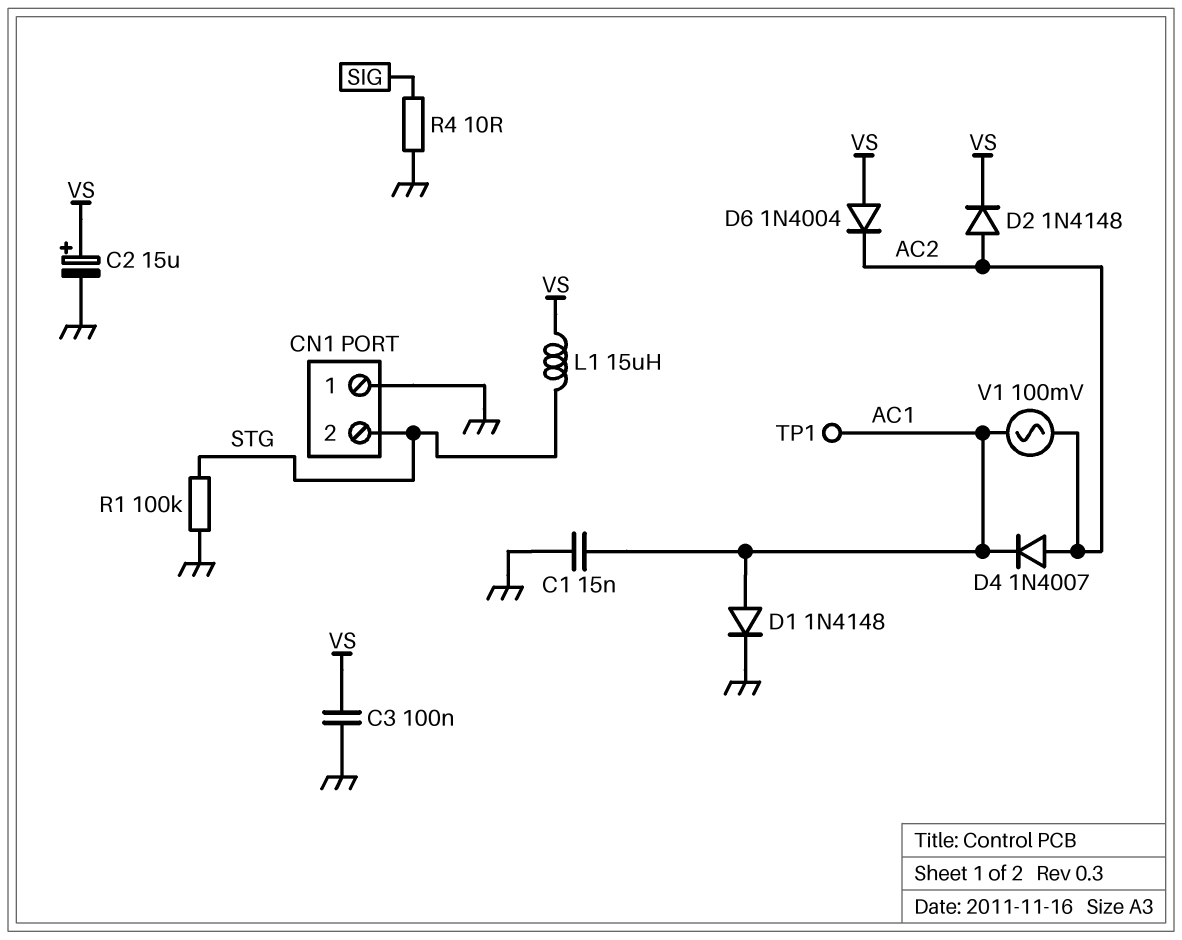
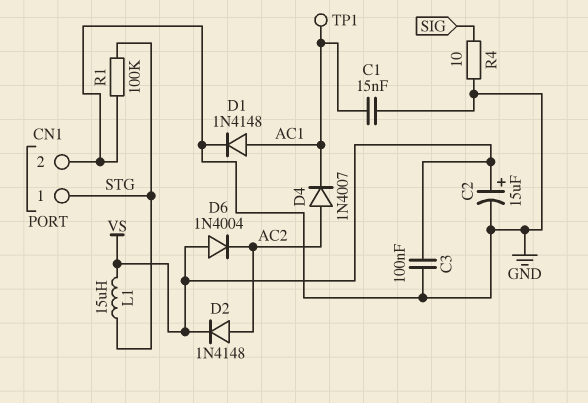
CN1 pin 1: GND -> STG
CN1 pin 2: STG -> GND
V1: AC 100mV (AC1, AC2) -> none

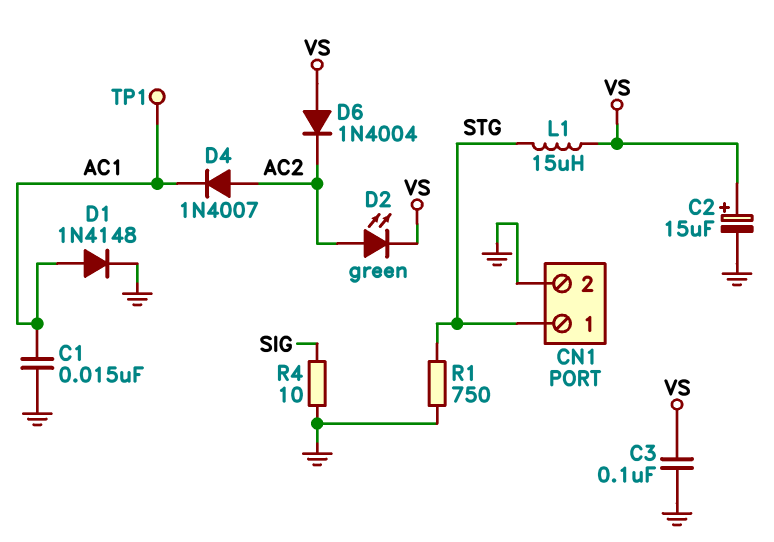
D2: diode 1N4148 (A AC2, K VS) -> LED green (A AC2, K VS)
R1: 100k (GND, STG) -> 750 (GND, STG)

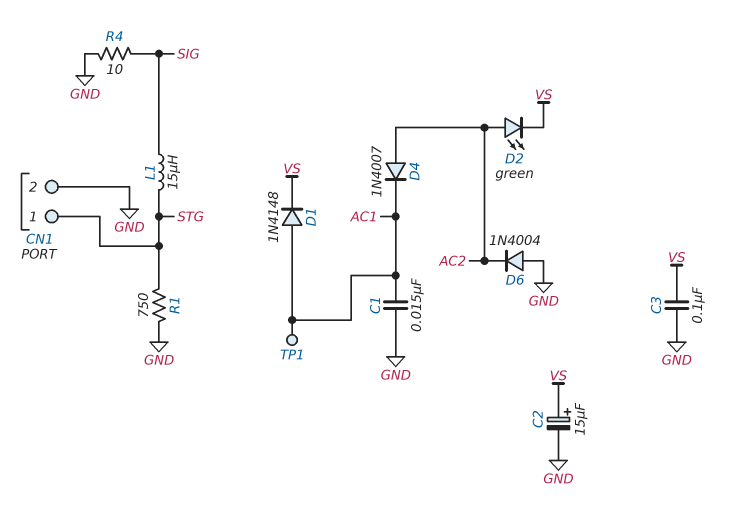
D1: diode 1N4148 (A AC1, K GND) -> diode 1N4148 (A AC1, K VS)
D6: diode 1N4004 (A VS, K AC2) -> diode 1N4004 (A GND, K AC2)
L1: 15uH (STG, VS) -> 15uH (SIG, STG)

